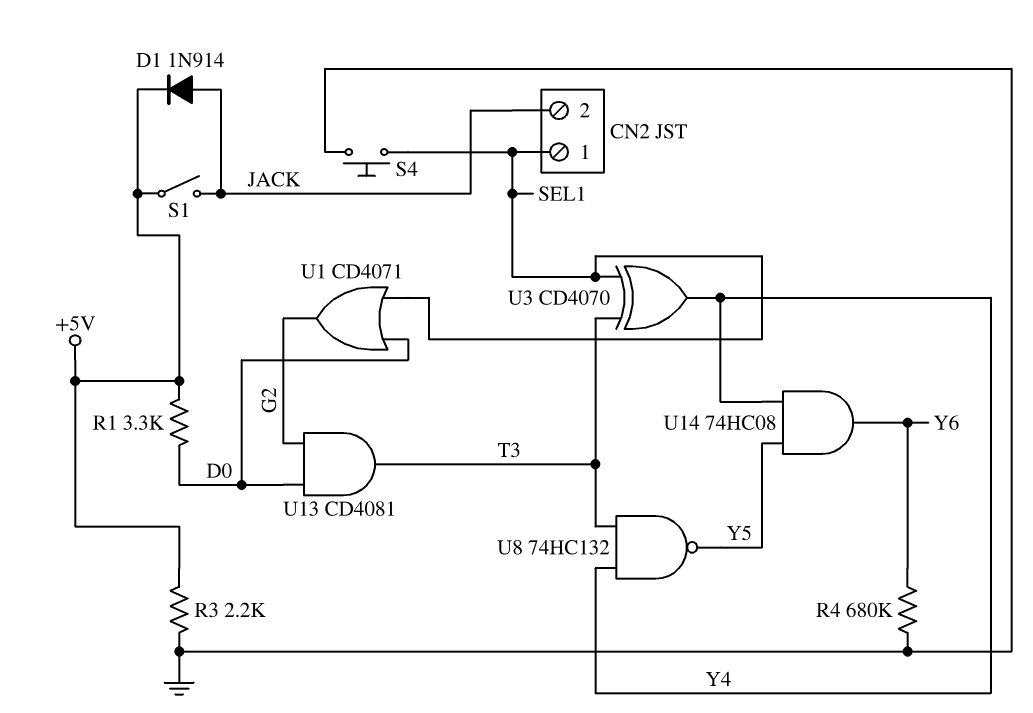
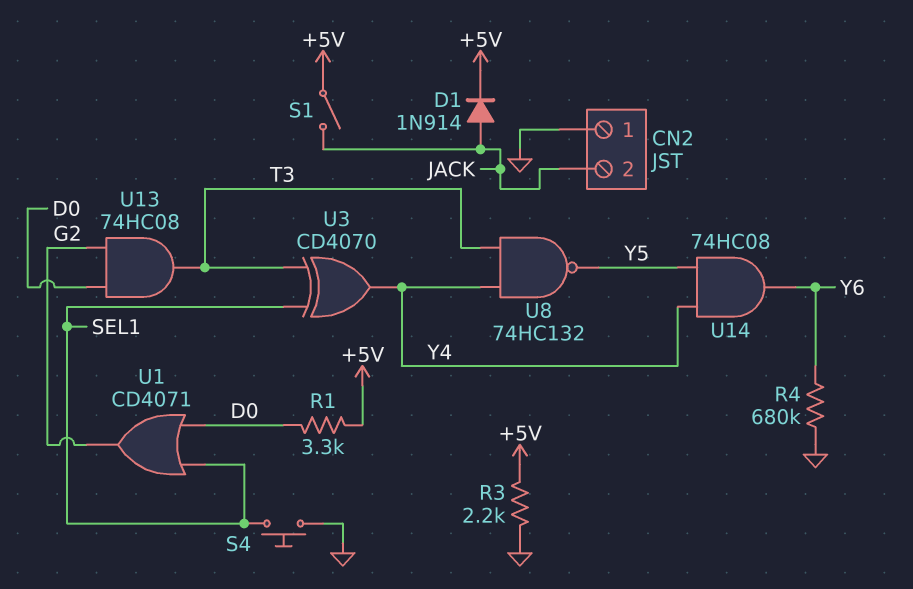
CN2 pin 1: SEL1 -> GND
U13: AND CD4081 (in D0, in G2, out T3) -> AND 74HC08 (in D0, in G2, out T3)

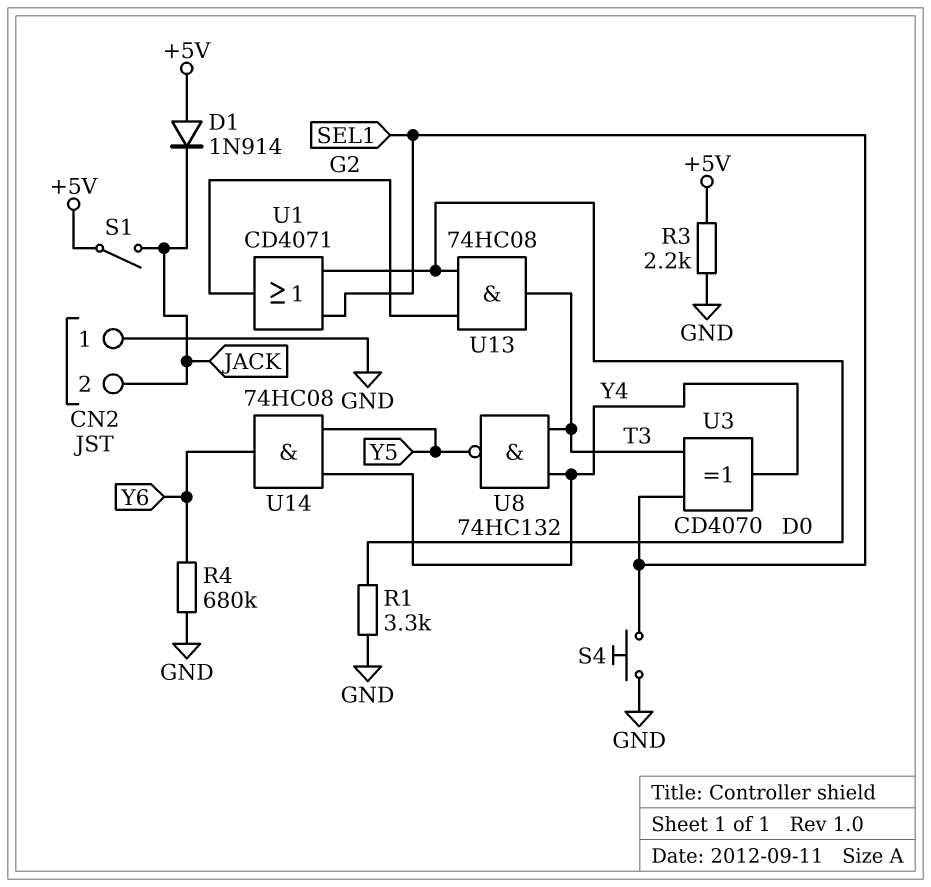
D1: diode 1N914 (A JACK, K +5V) -> diode 1N914 (A +5V, K JACK)
R1: 3.3k (+5V, D0) -> 3.3k (D0, GND)

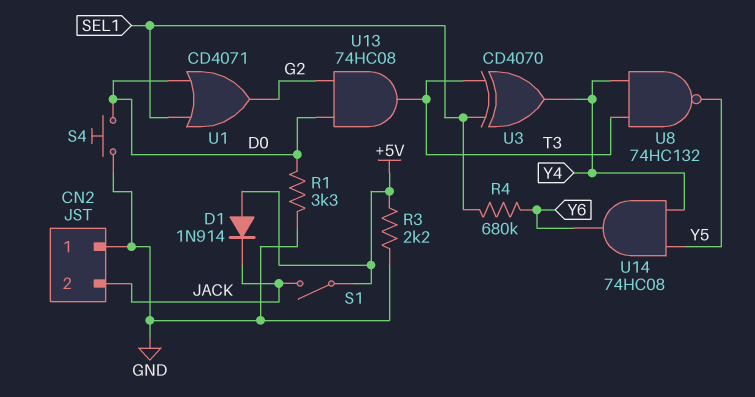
R4: 680k (GND, Y6) -> 680k (SEL1, Y6)
S4: button (GND, SEL1) -> button (D0, GND)

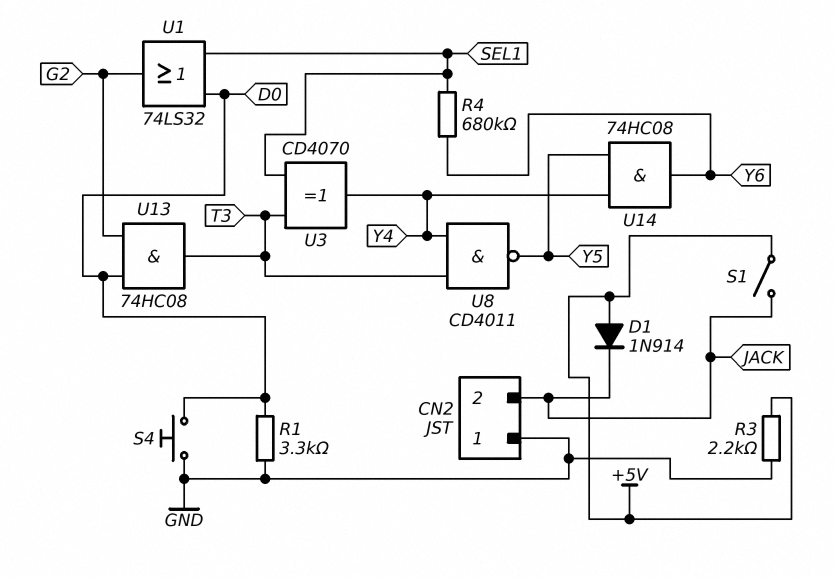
U1: OR CD4071 (in D0, in SEL1, out G2) -> OR 74LS32 (in D0, in SEL1, out G2)
U8: NAND 74HC132 (in T3, in Y4, out Y5) -> NAND CD4011 (in T3, in Y4, out Y5)

